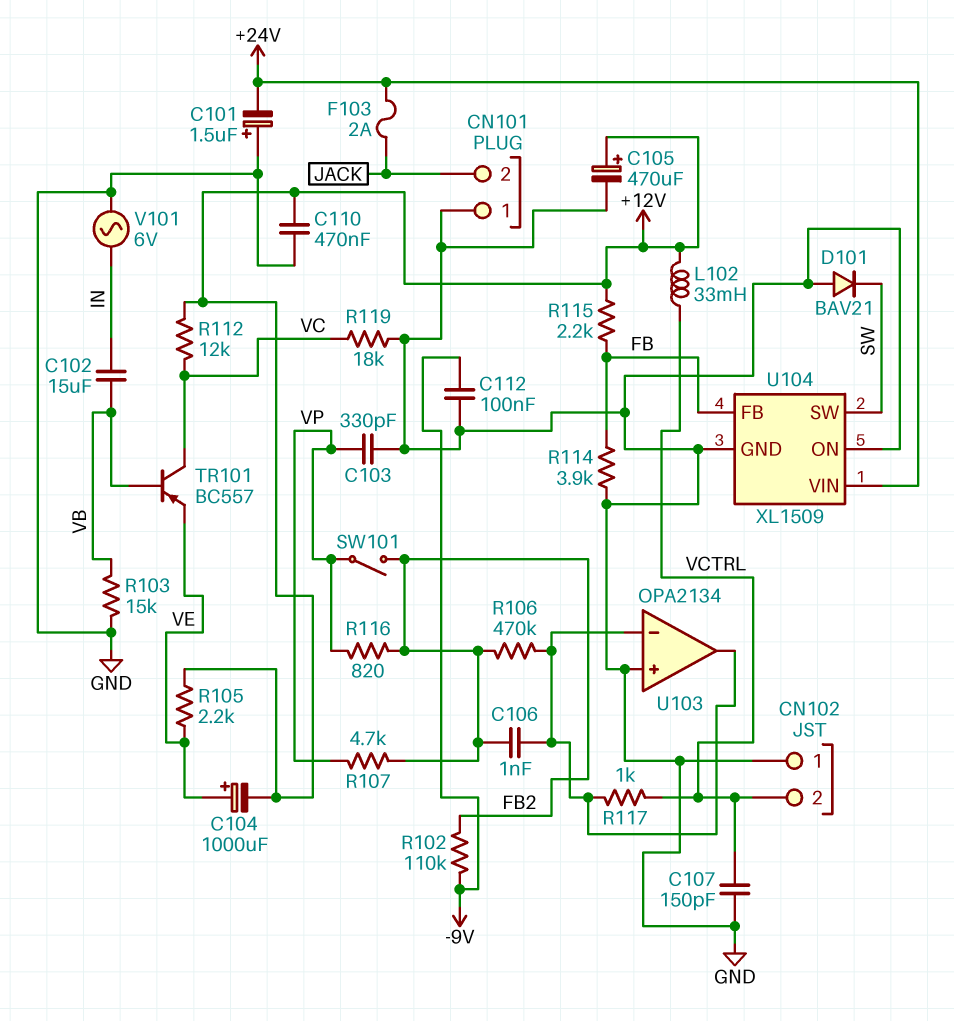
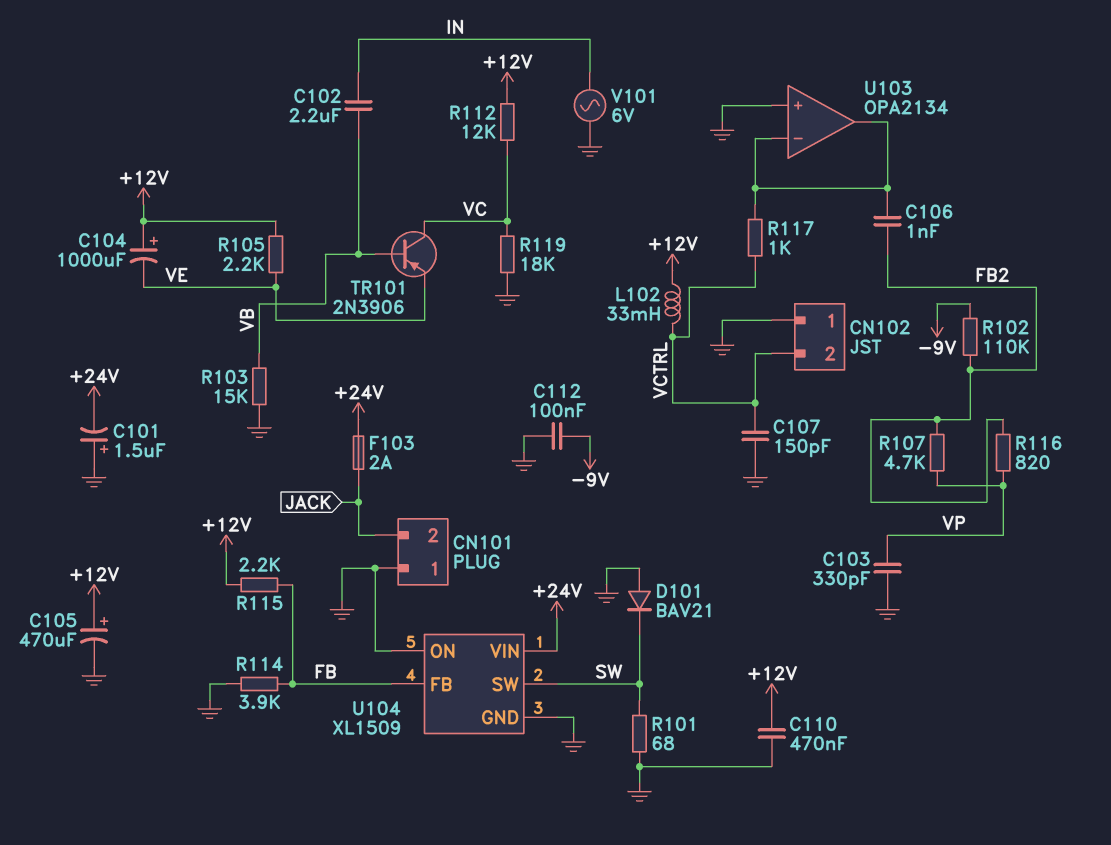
C102: 15uF (IN, VB) -> 2.2uF (IN, VB)
C104: 1000uF (plus VE, minus +12V) -> 1000uF (plus +12V, minus VE)
R101: none -> 68 (GND, SW)
R106: 470k (FB2, U103/in-) -> none
SW101: switch (FB2, VP) -> none
TR101: PNP BC557 (B VB, C VC, E VE) -> PNP 2N3906 (B VB, C VC, E VE)

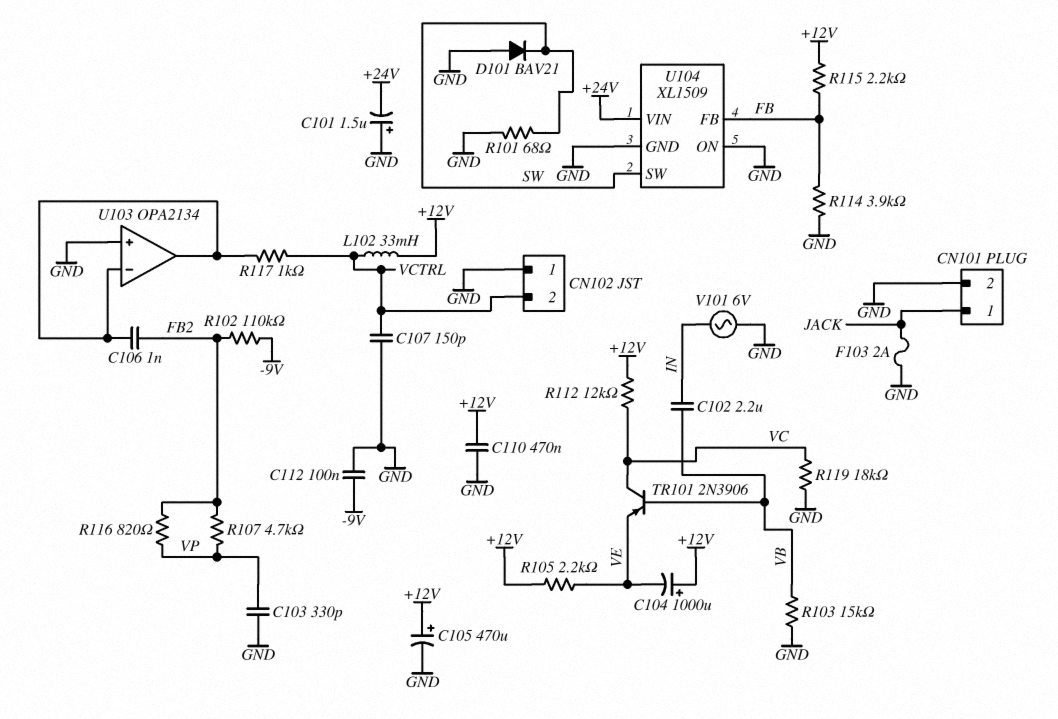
CN101 pin 1: GND -> JACK
CN101 pin 2: JACK -> GND
F103: 2A (+24V, JACK) -> 2A (GND, JACK)

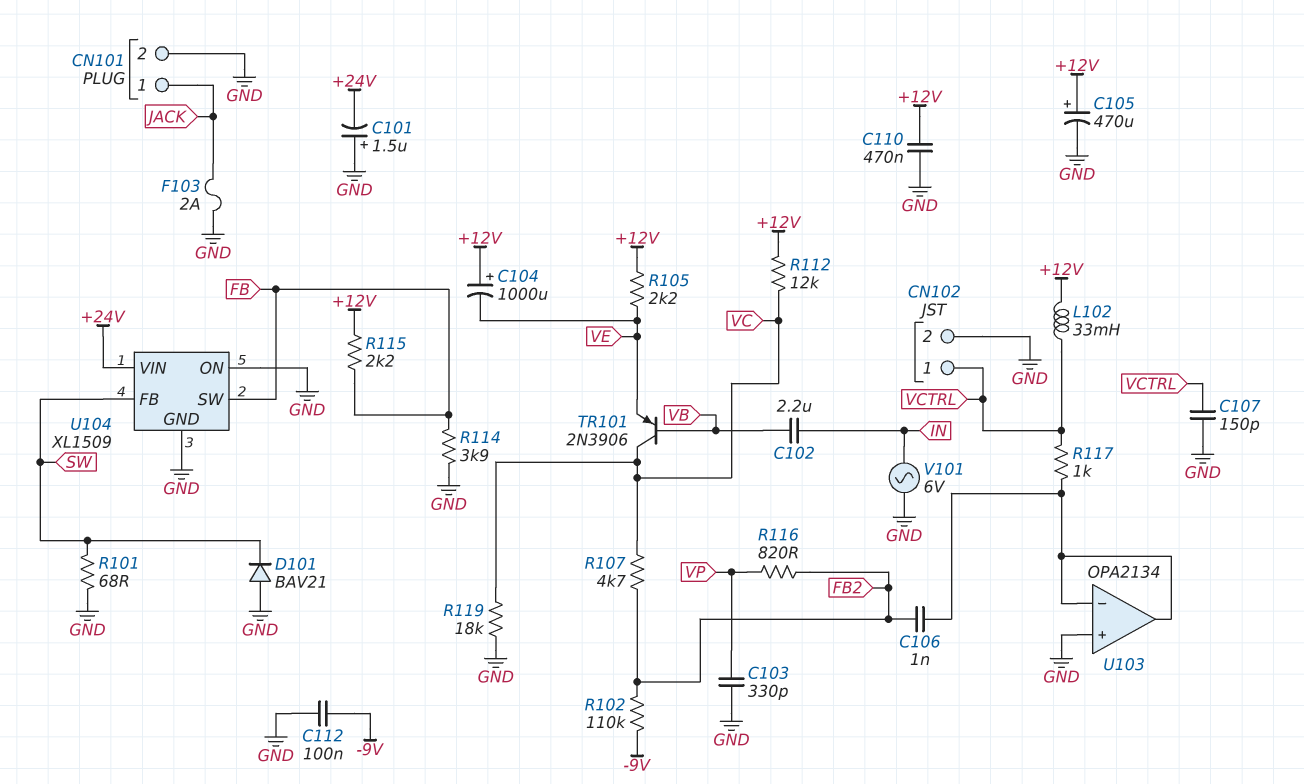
CN102 pin 1: GND -> VCTRL
CN102 pin 2: VCTRL -> GND
R103: 15k (GND, VB) -> none
R107: 4.7k (FB2, VP) -> 4.7k (FB2, VC)
U104 pin FB: FB -> SW
U104 pin SW: SW -> FB

